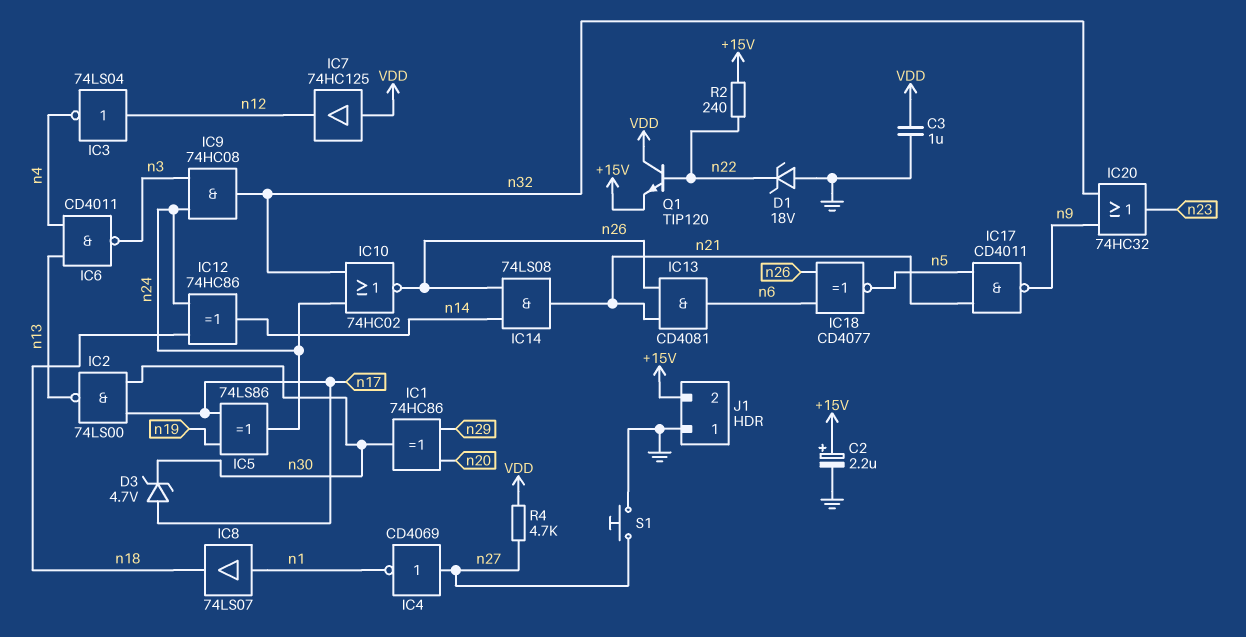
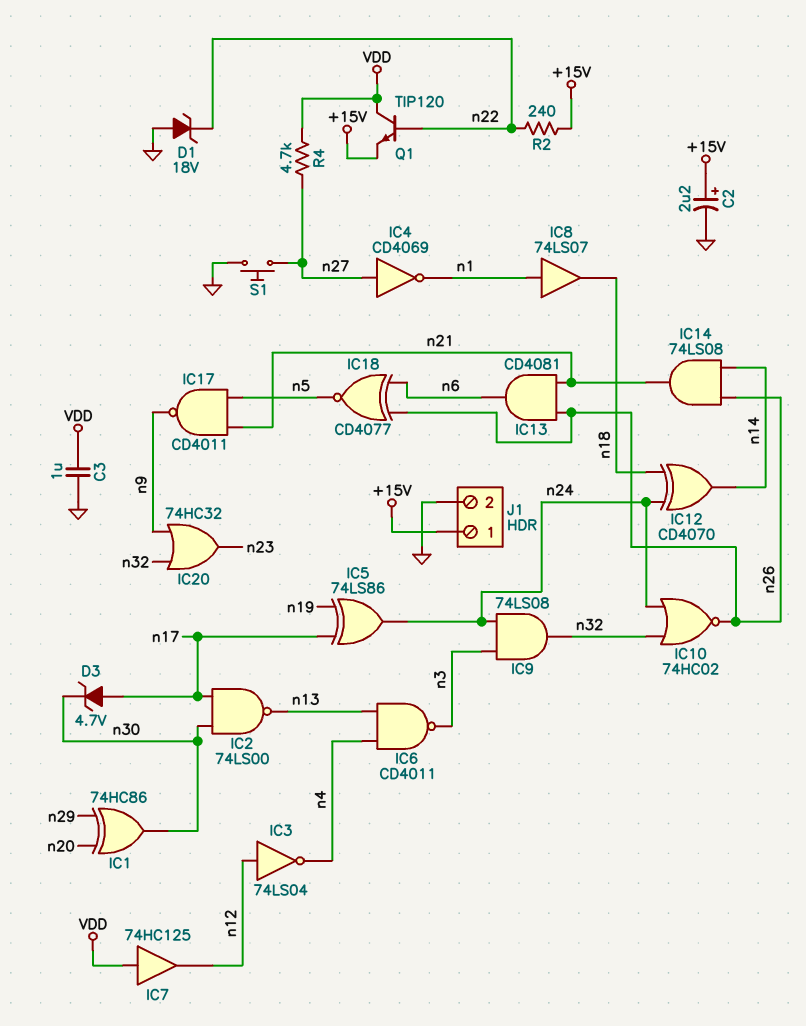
IC9: AND 74HC08 (in n3, in n24, out n32) -> AND 74LS08 (in n3, in n24, out n32)
IC12: XOR 74HC86 (in n18, in n24, out n14) -> XOR CD4070 (in n18, in n24, out n14)
J1 pin 1: GND -> +15V
J1 pin 2: +15V -> GND

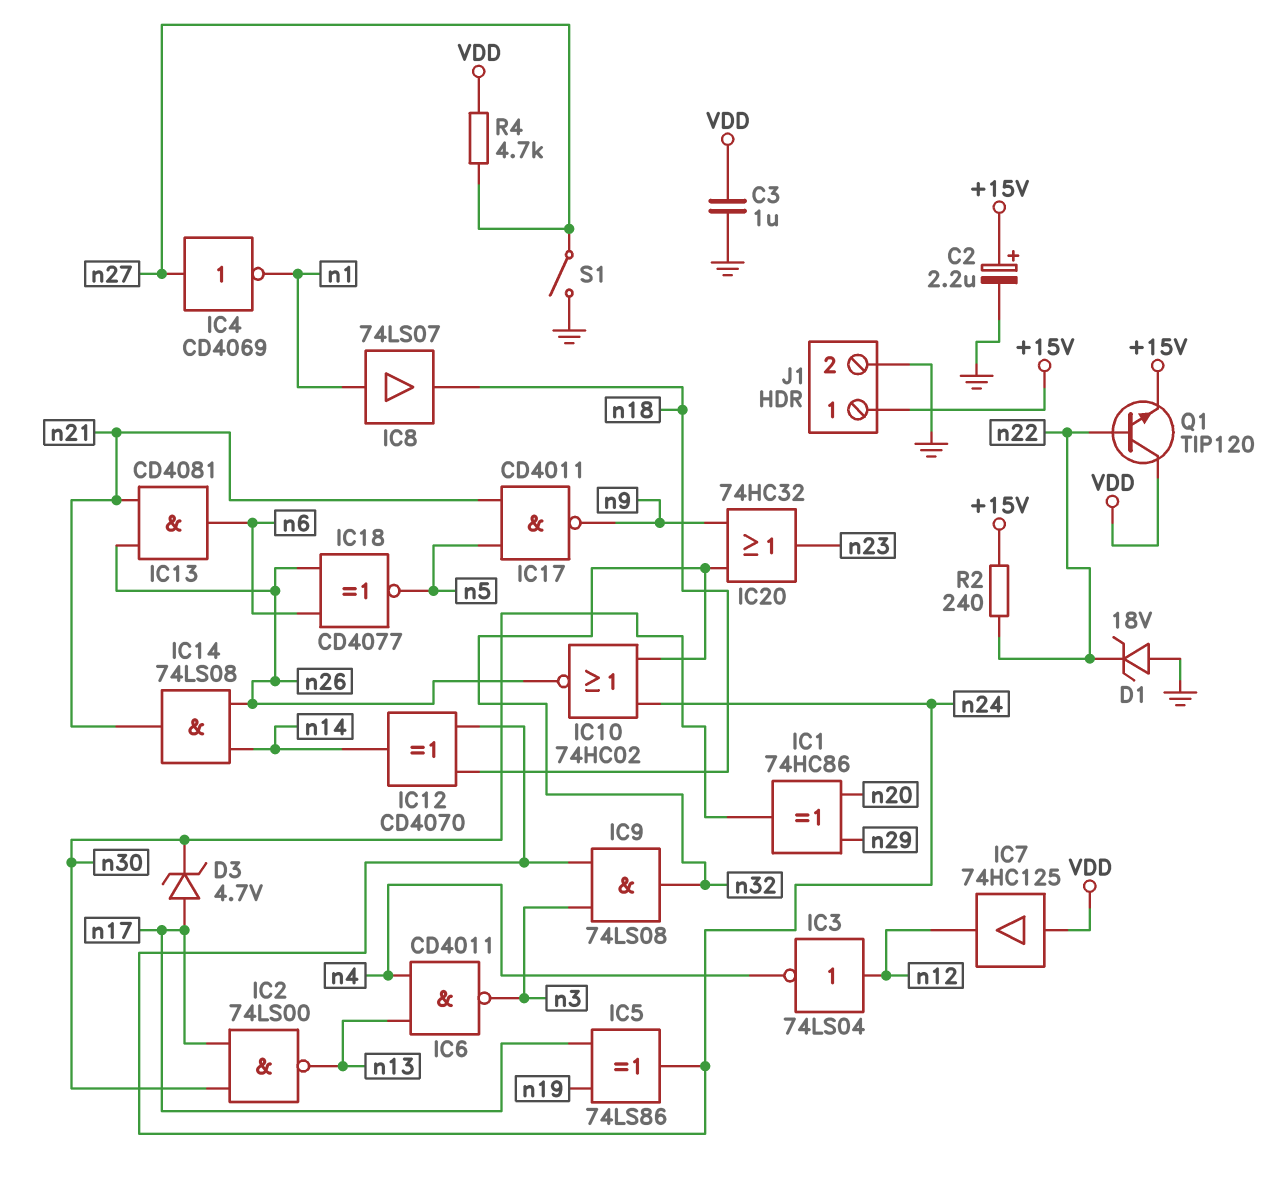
S1: button (GND, n27) -> switch (GND, n27)

